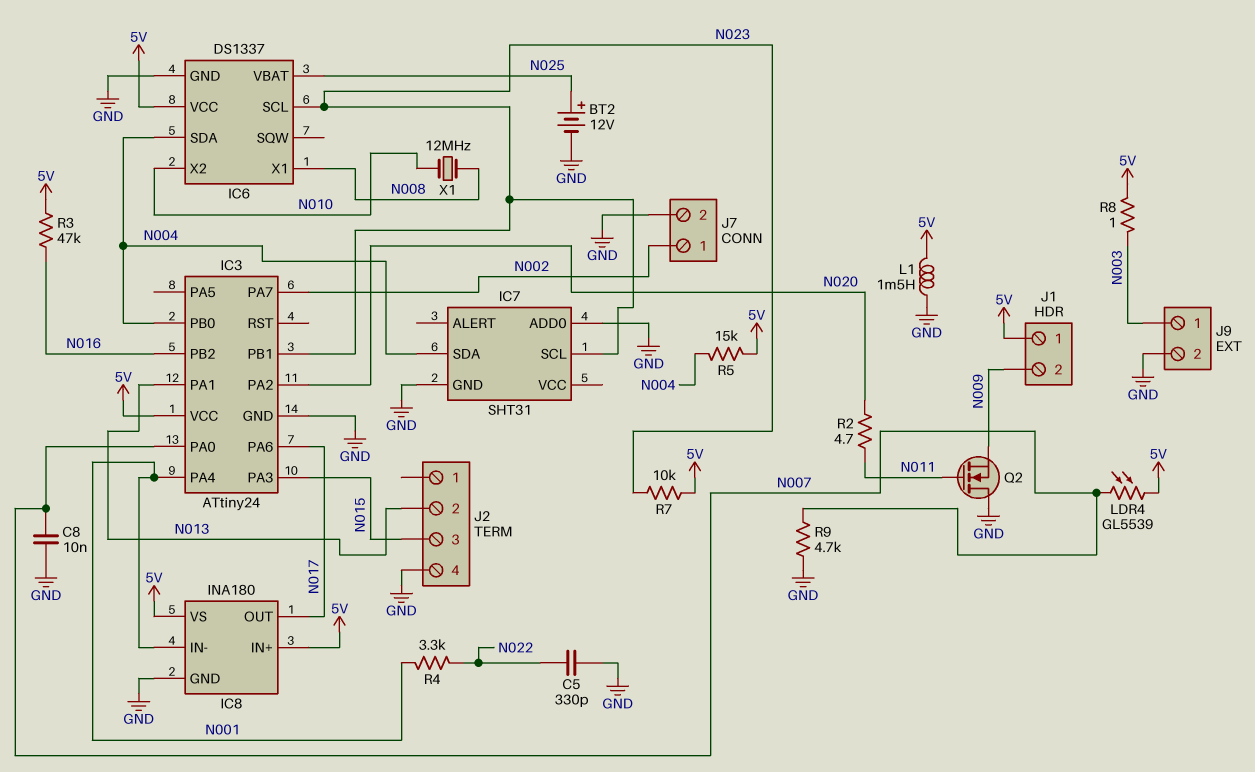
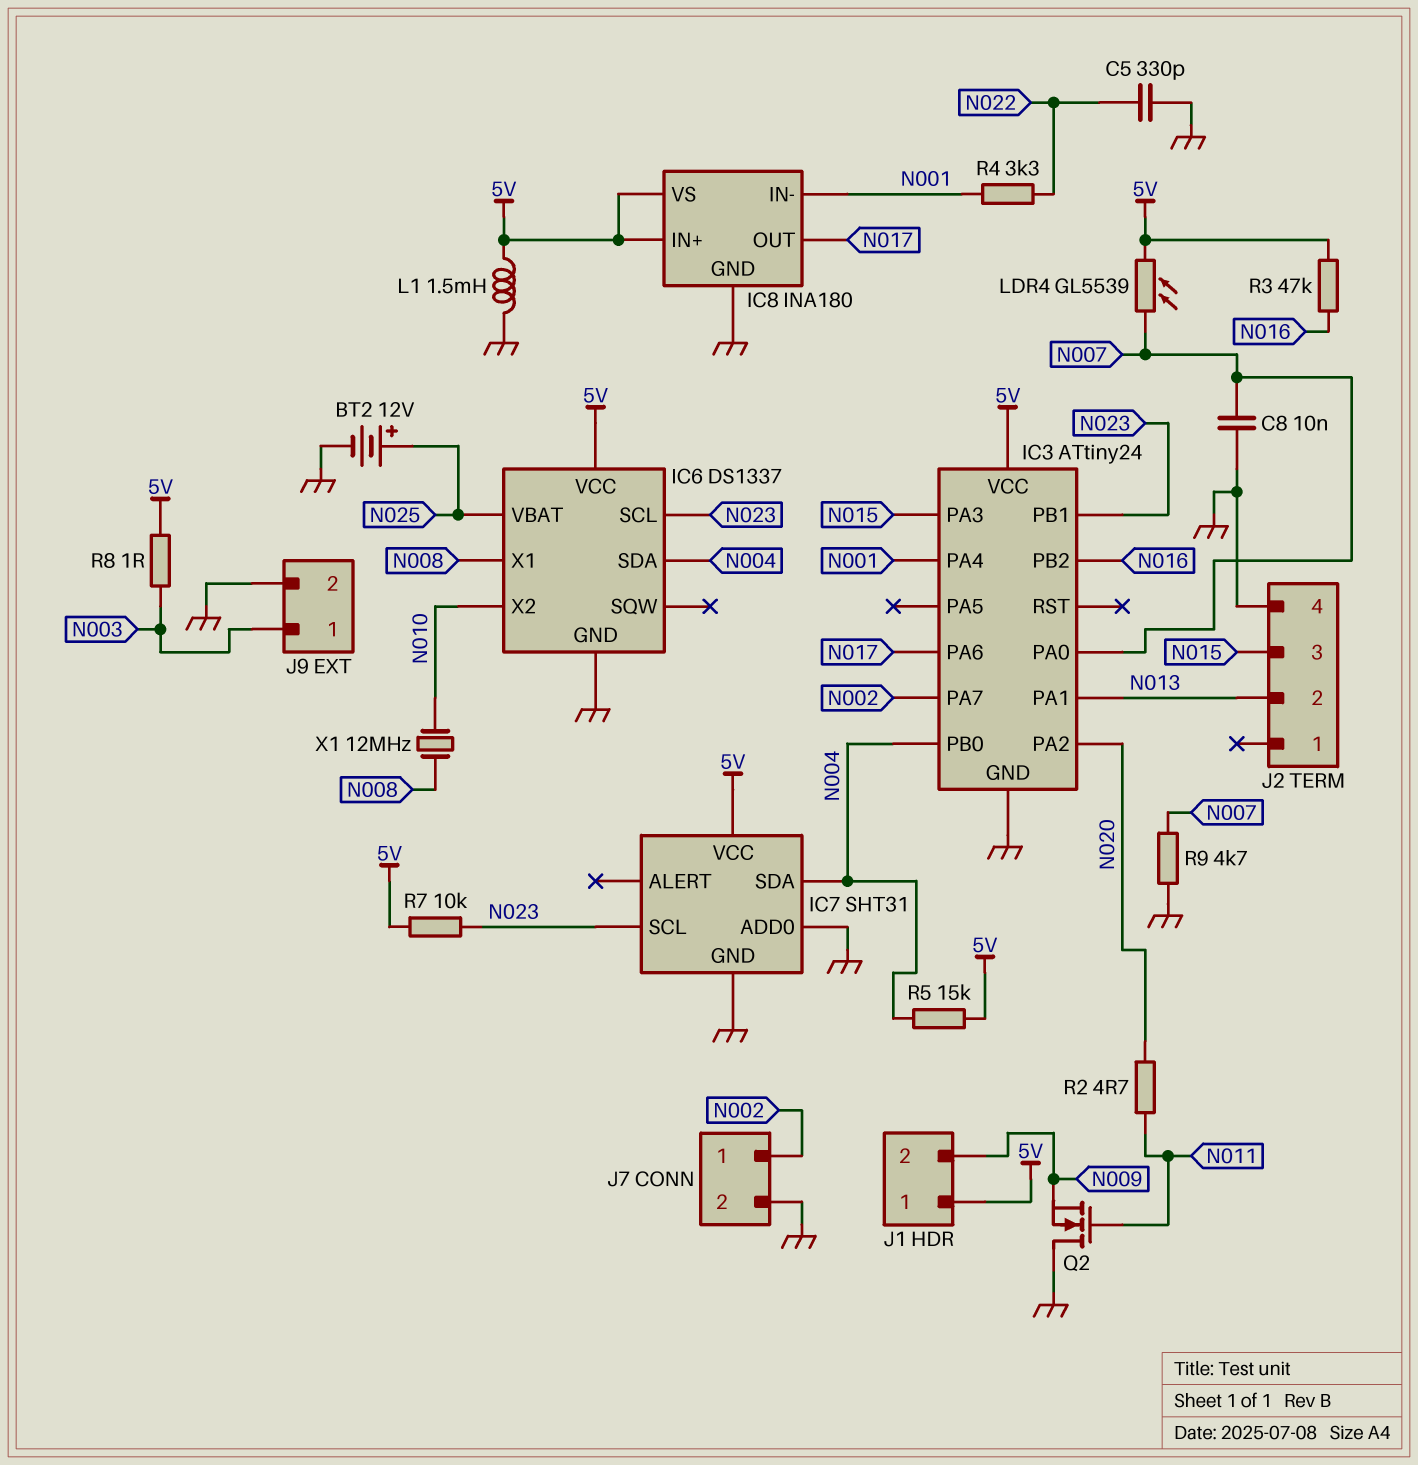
IC7 pin VCC: none -> 5V

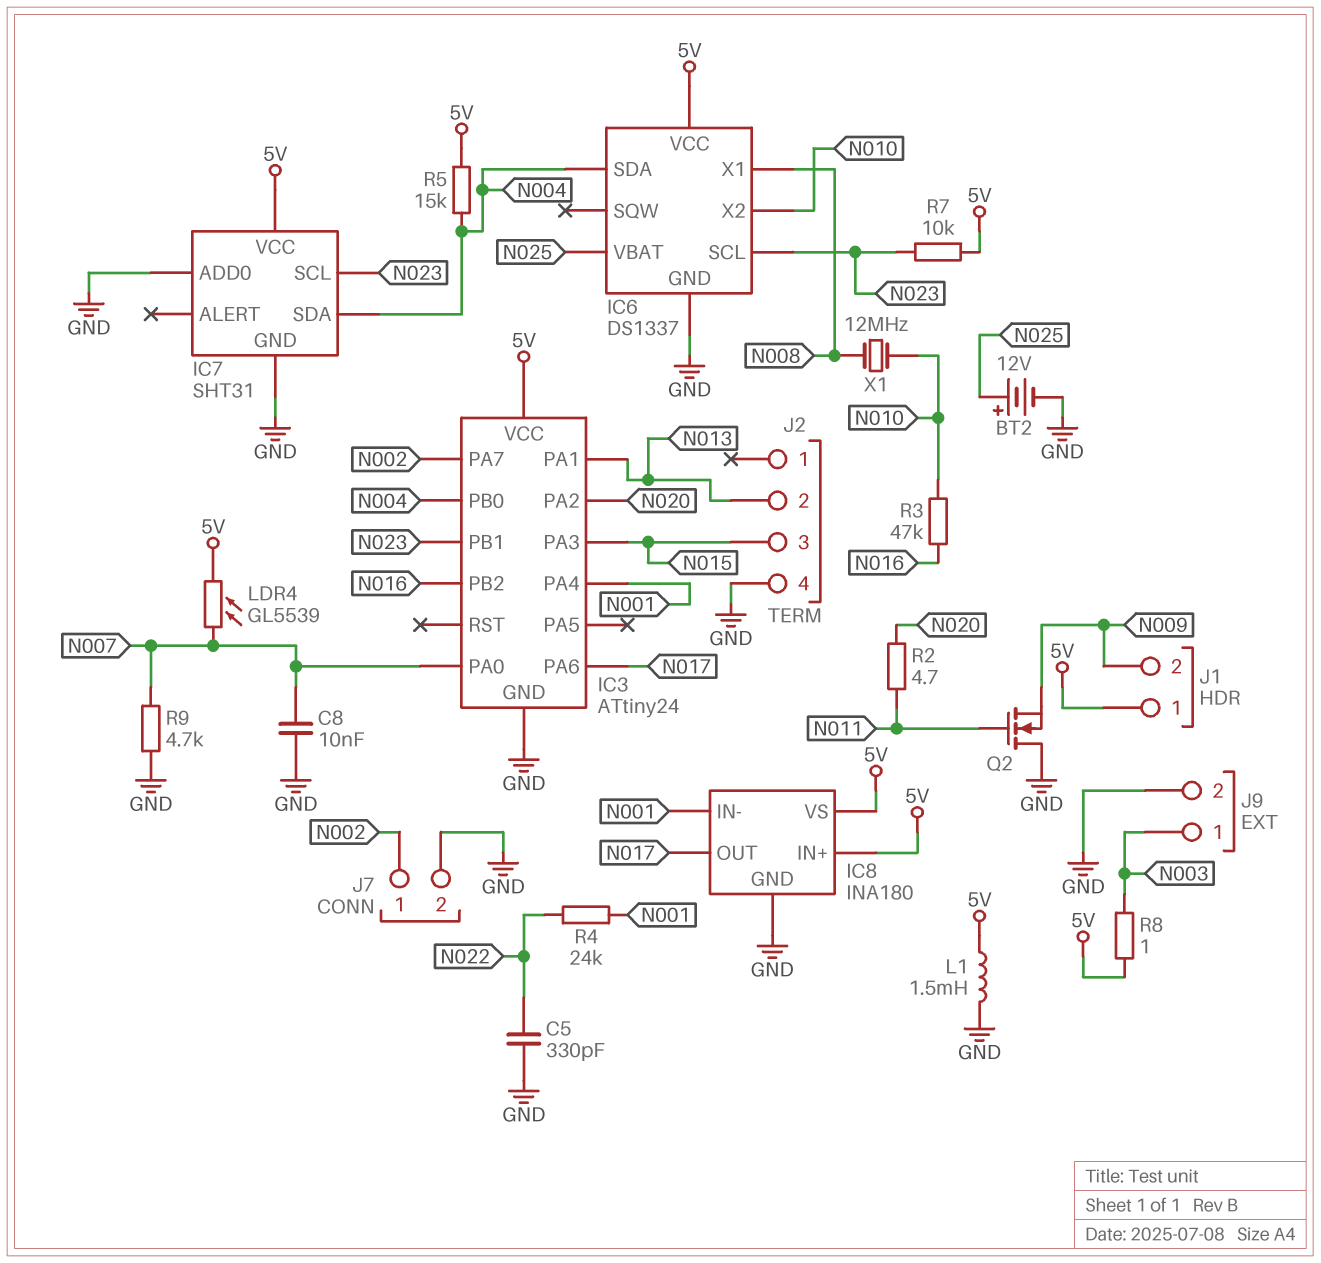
R3: 47k (5V, N016) -> 47k (N010, N016)
R4: 3.3k (N001, N022) -> 24k (N001, N022)

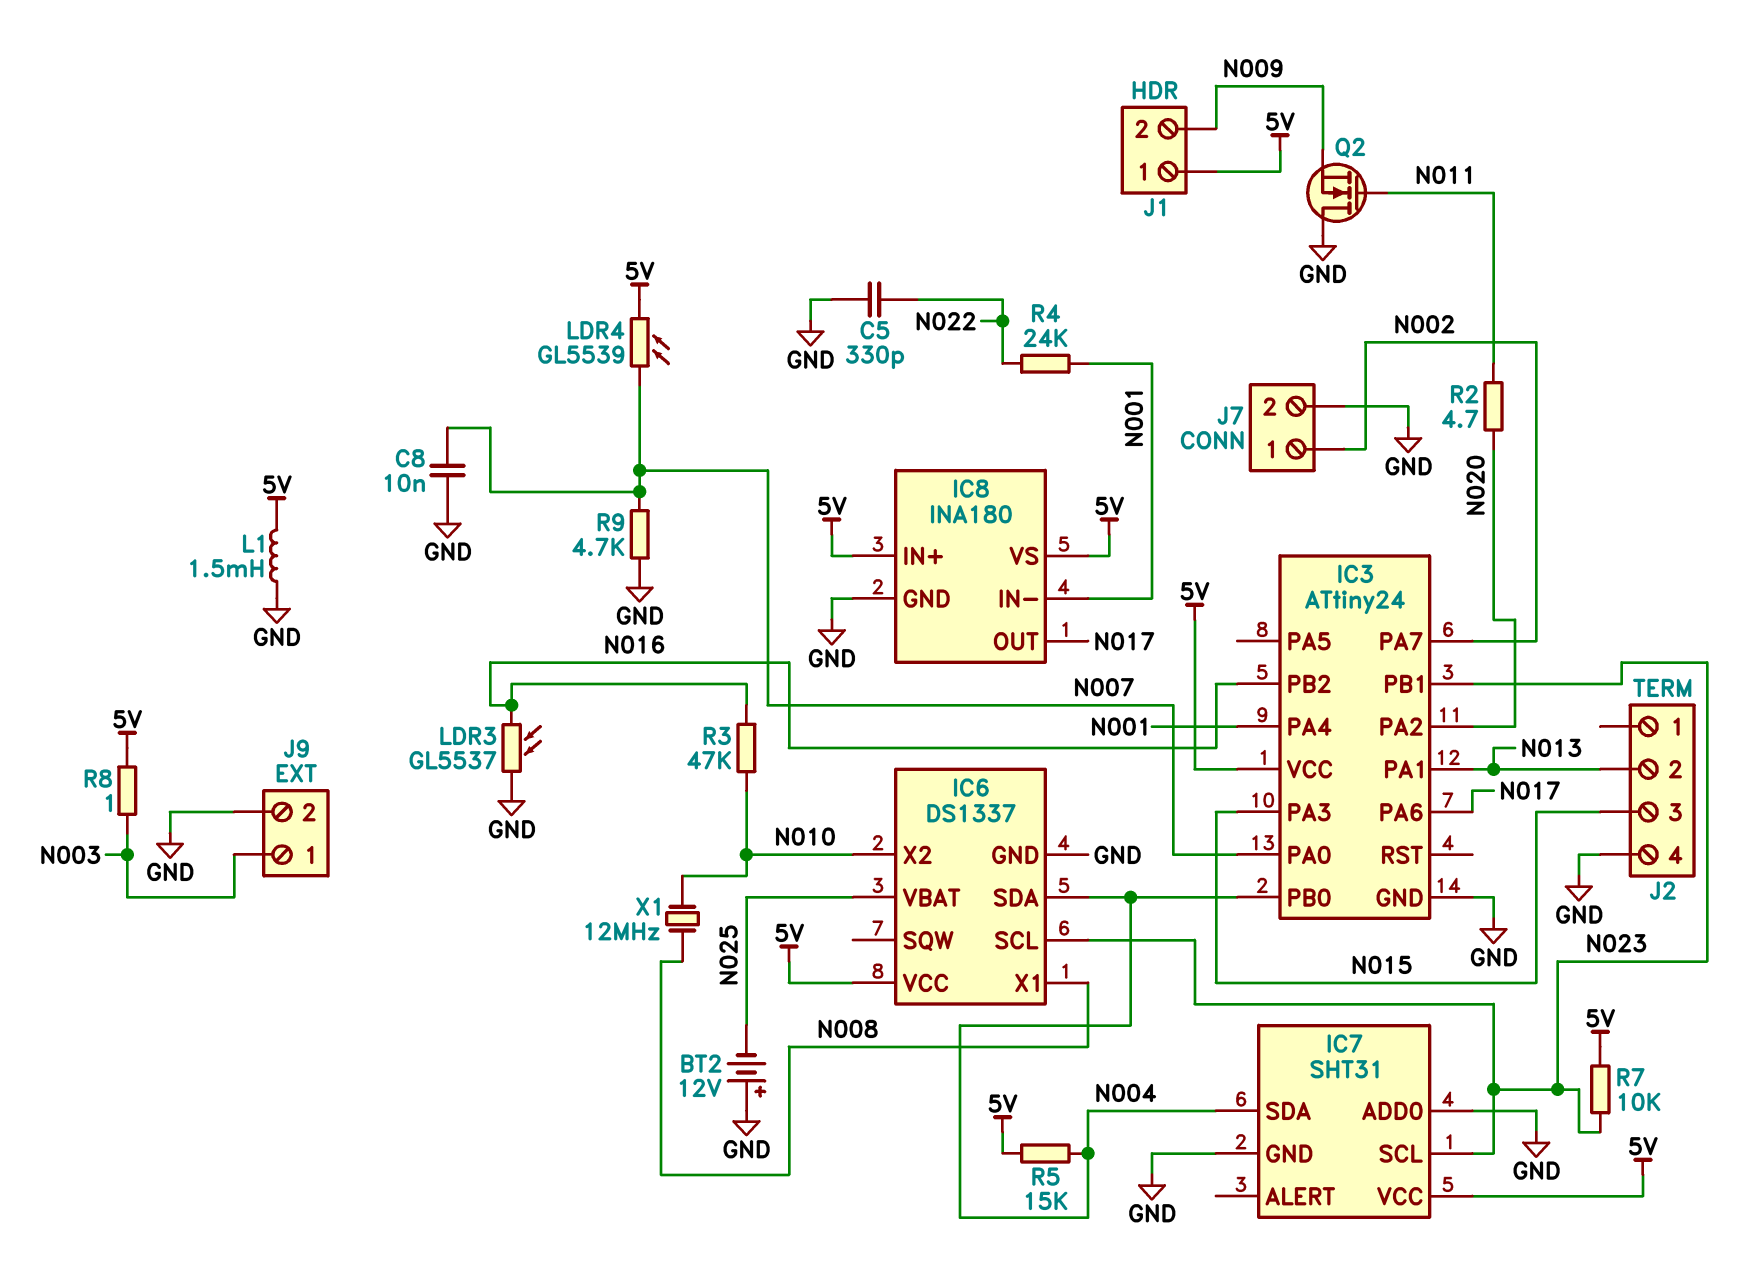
BT2: 12V (plus N025, minus GND) -> 12V (plus GND, minus N025)
LDR3: none -> GL5537 (GND, N016)

